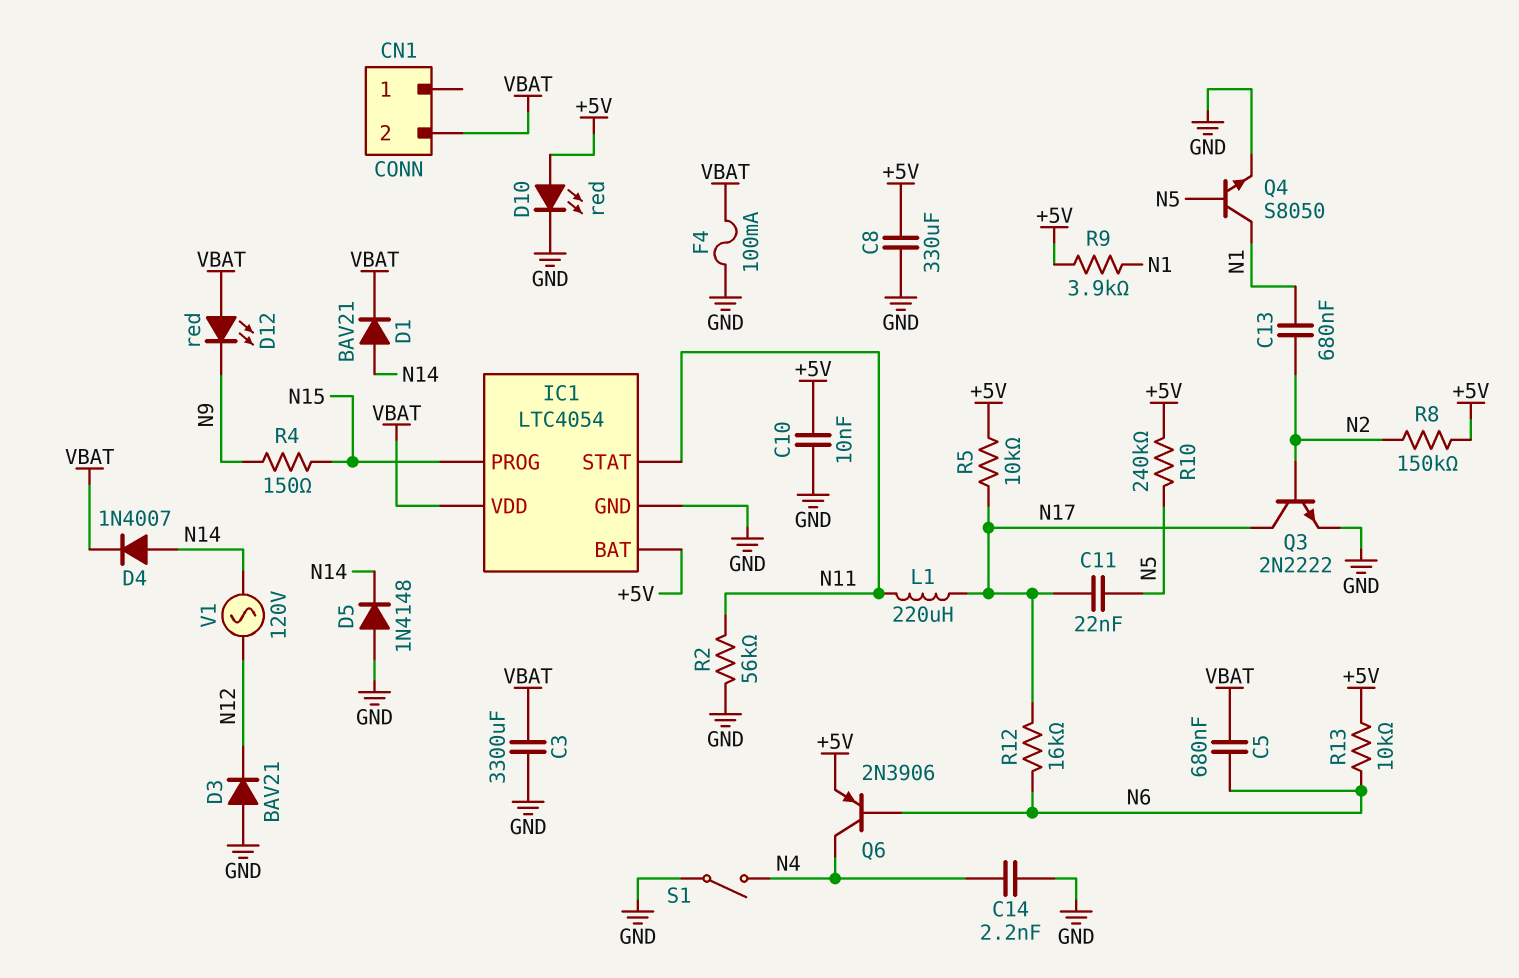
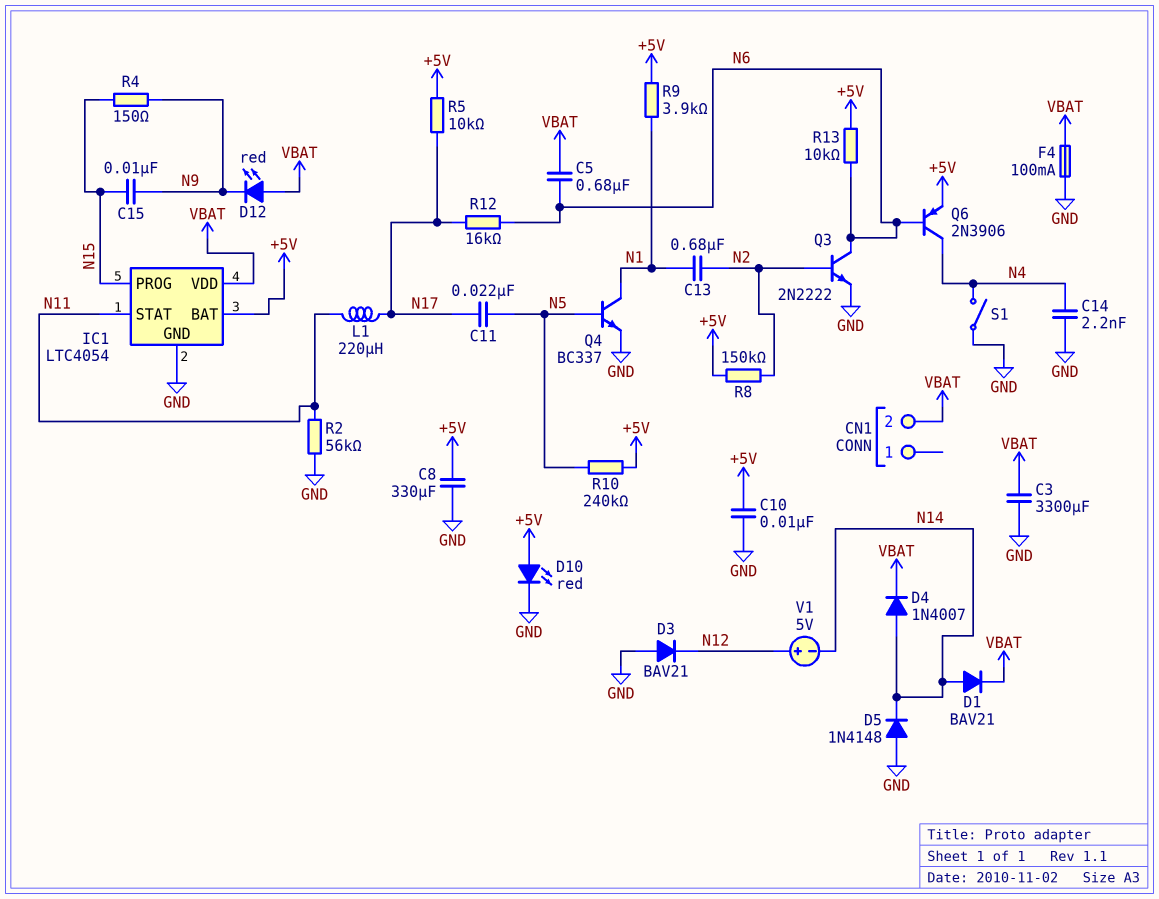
C15: none -> 10nF (N9, N15)
Q3: NPN 2N2222 (B N2, C N17, E GND) -> NPN 2N2222 (B N2, C N6, E GND)
Q4: NPN S8050 (B N5, C N1, E GND) -> NPN BC337 (B N5, C N1, E GND)
V1: AC 120V (N12, N14) -> 5V (plus N12, minus N14)

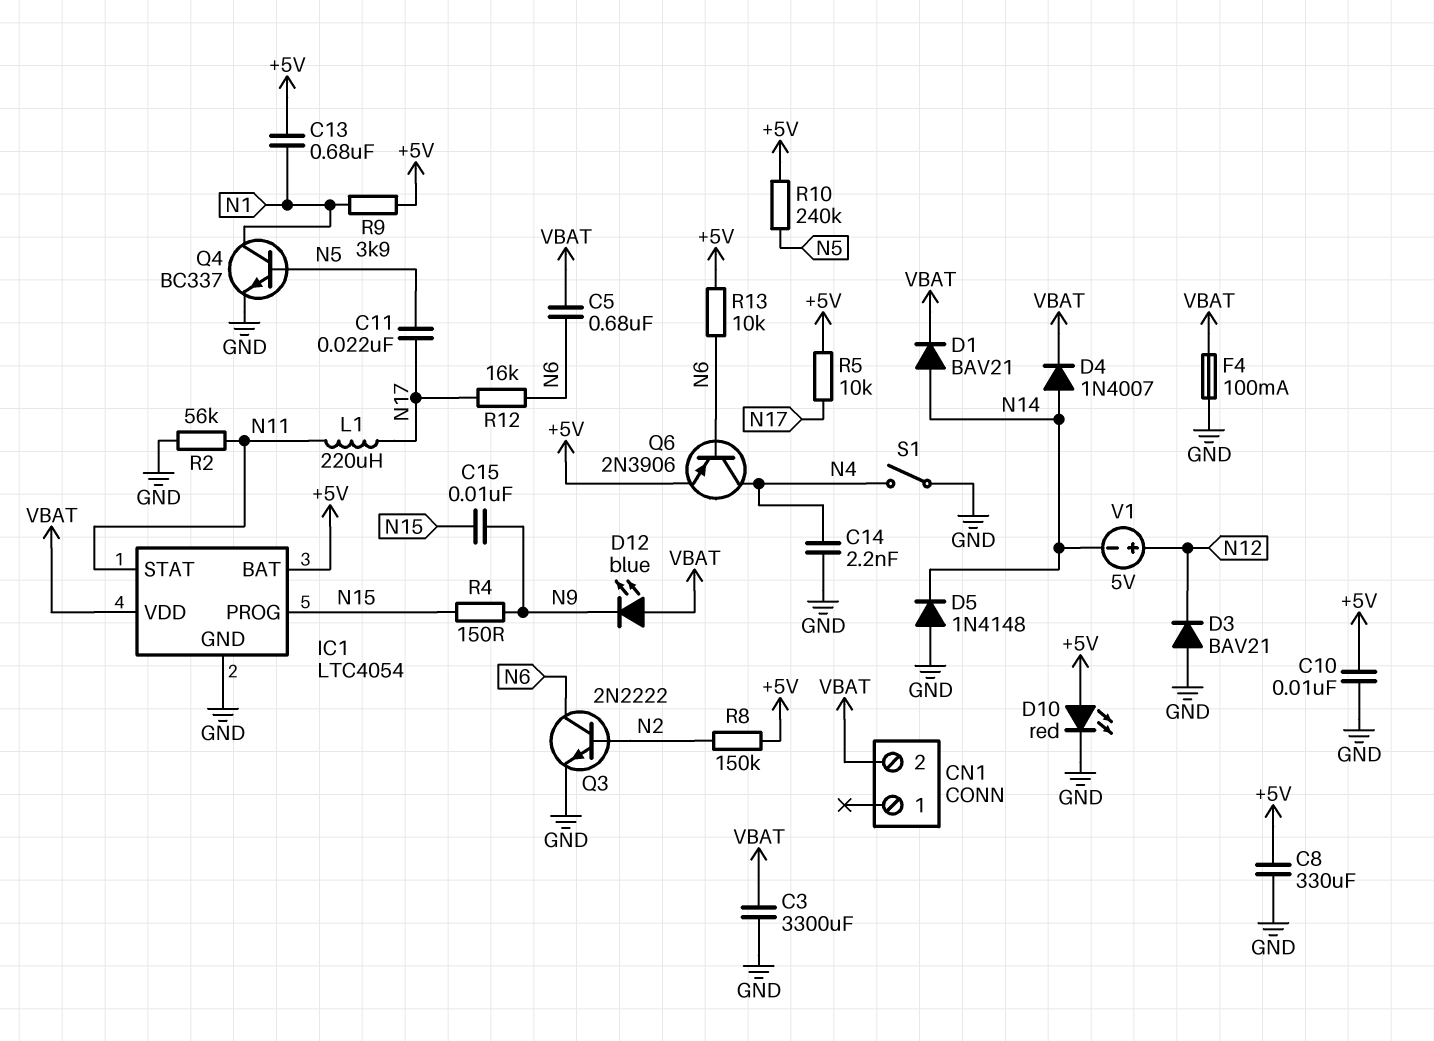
C13: 680nF (N1, N2) -> 680nF (+5V, N1)
D12: LED red (A VBAT, K N9) -> LED blue (A VBAT, K N9)

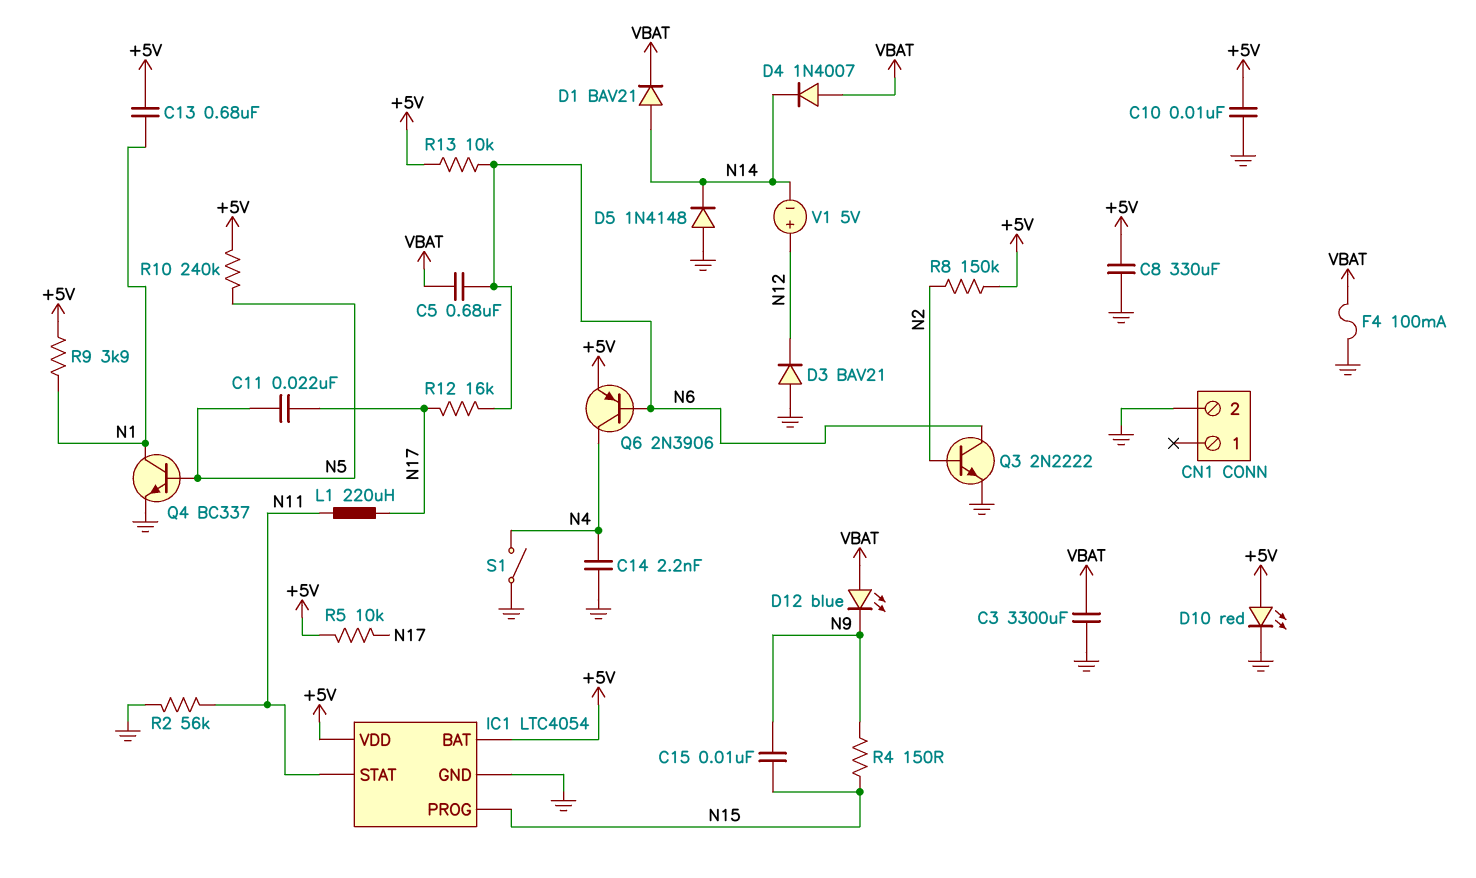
CN1 pin 2: VBAT -> GND
D4: diode 1N4007 (A N14, K VBAT) -> diode 1N4007 (A VBAT, K N14)
IC1 pin VDD: VBAT -> +5V

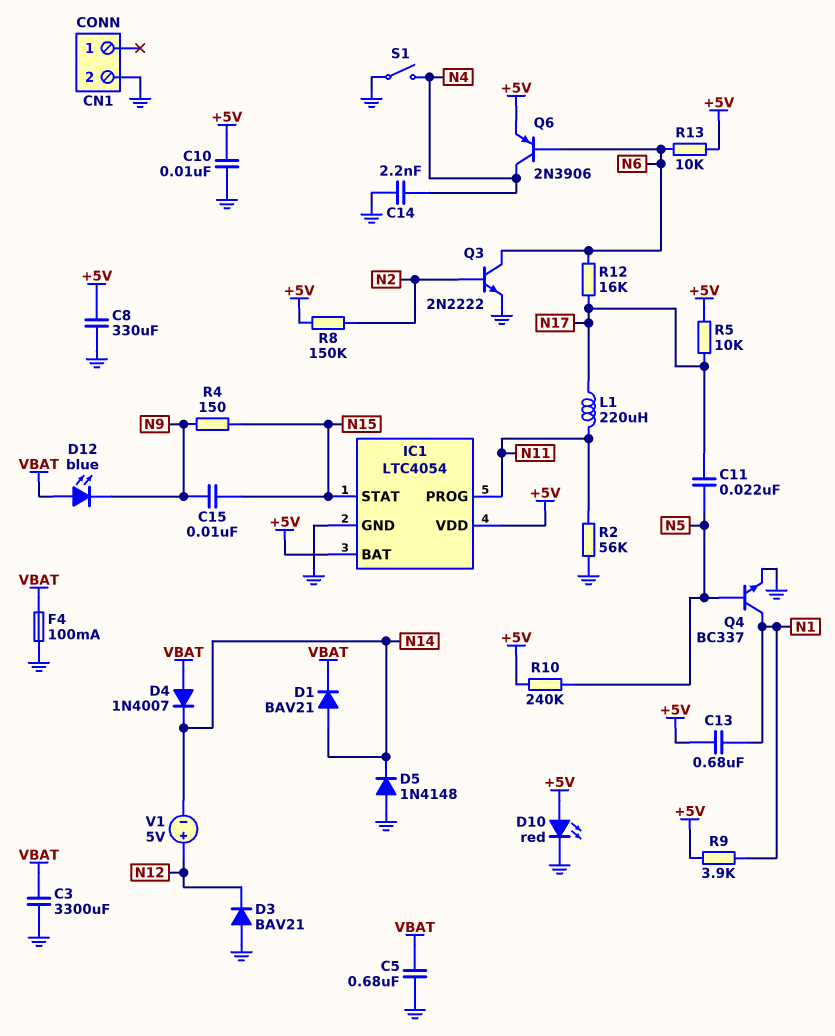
C5: 680nF (N6, VBAT) -> 680nF (GND, VBAT)
IC1 pin PROG: N15 -> N11
IC1 pin STAT: N11 -> N15

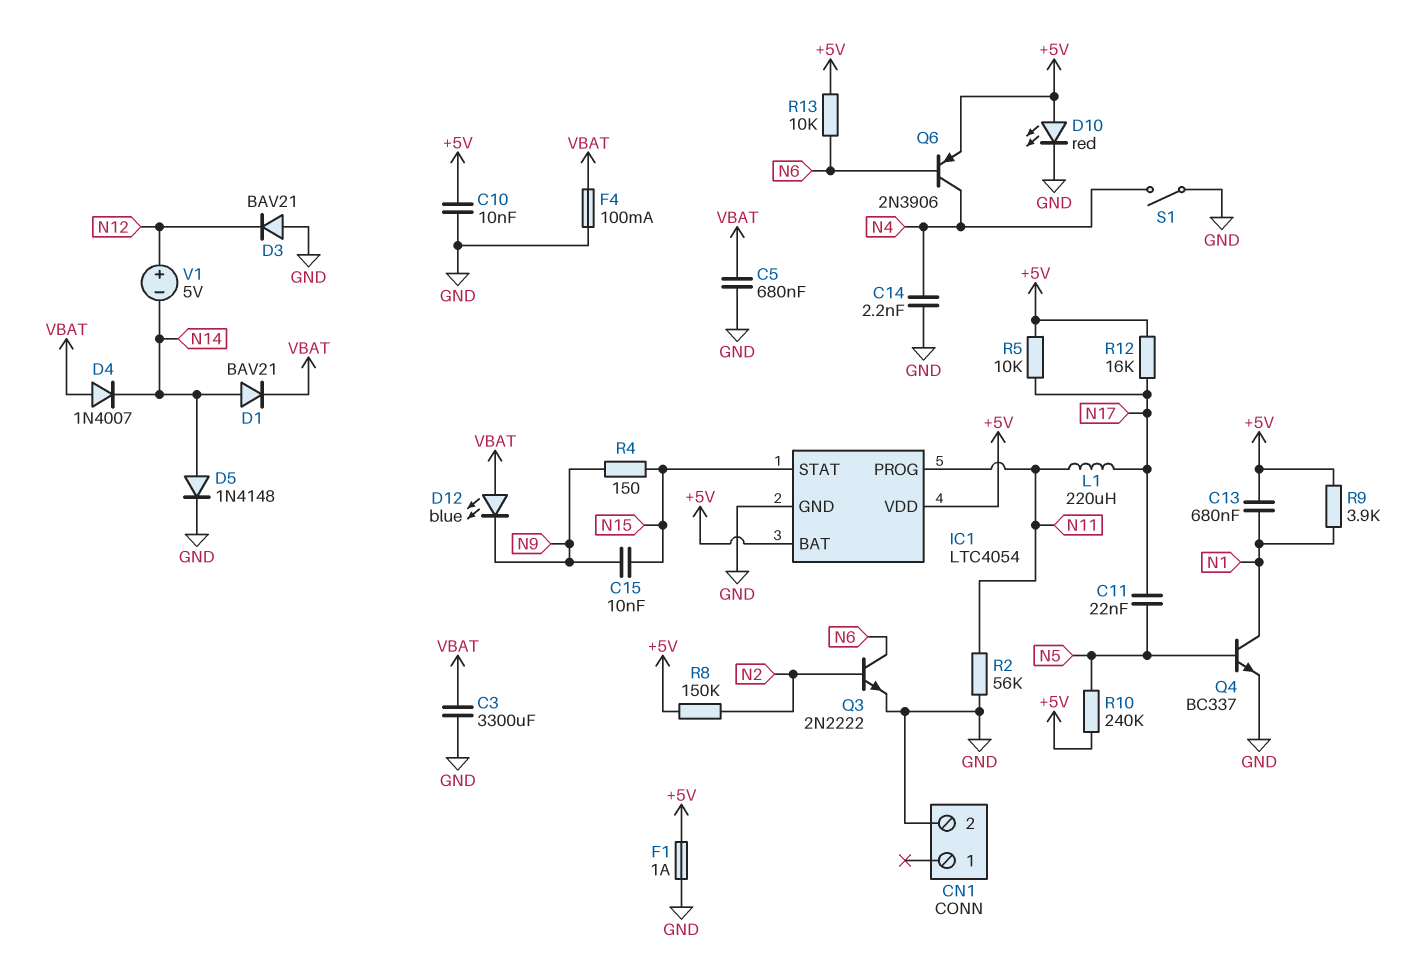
C8: 330uF (+5V, GND) -> none
D5: diode 1N4148 (A GND, K N14) -> diode 1N4148 (A N14, K GND)
F1: none -> 1A (+5V, GND)
R12: 16k (N6, N17) -> 16k (+5V, N17)

